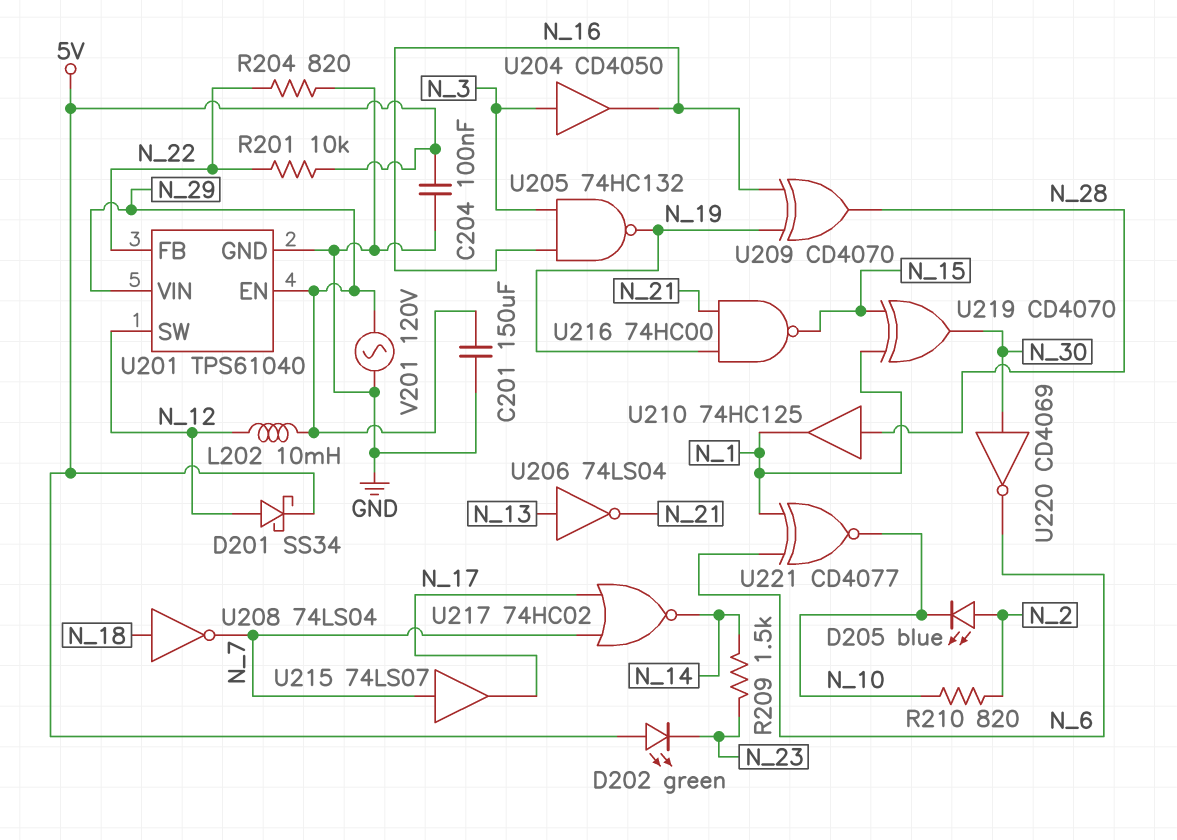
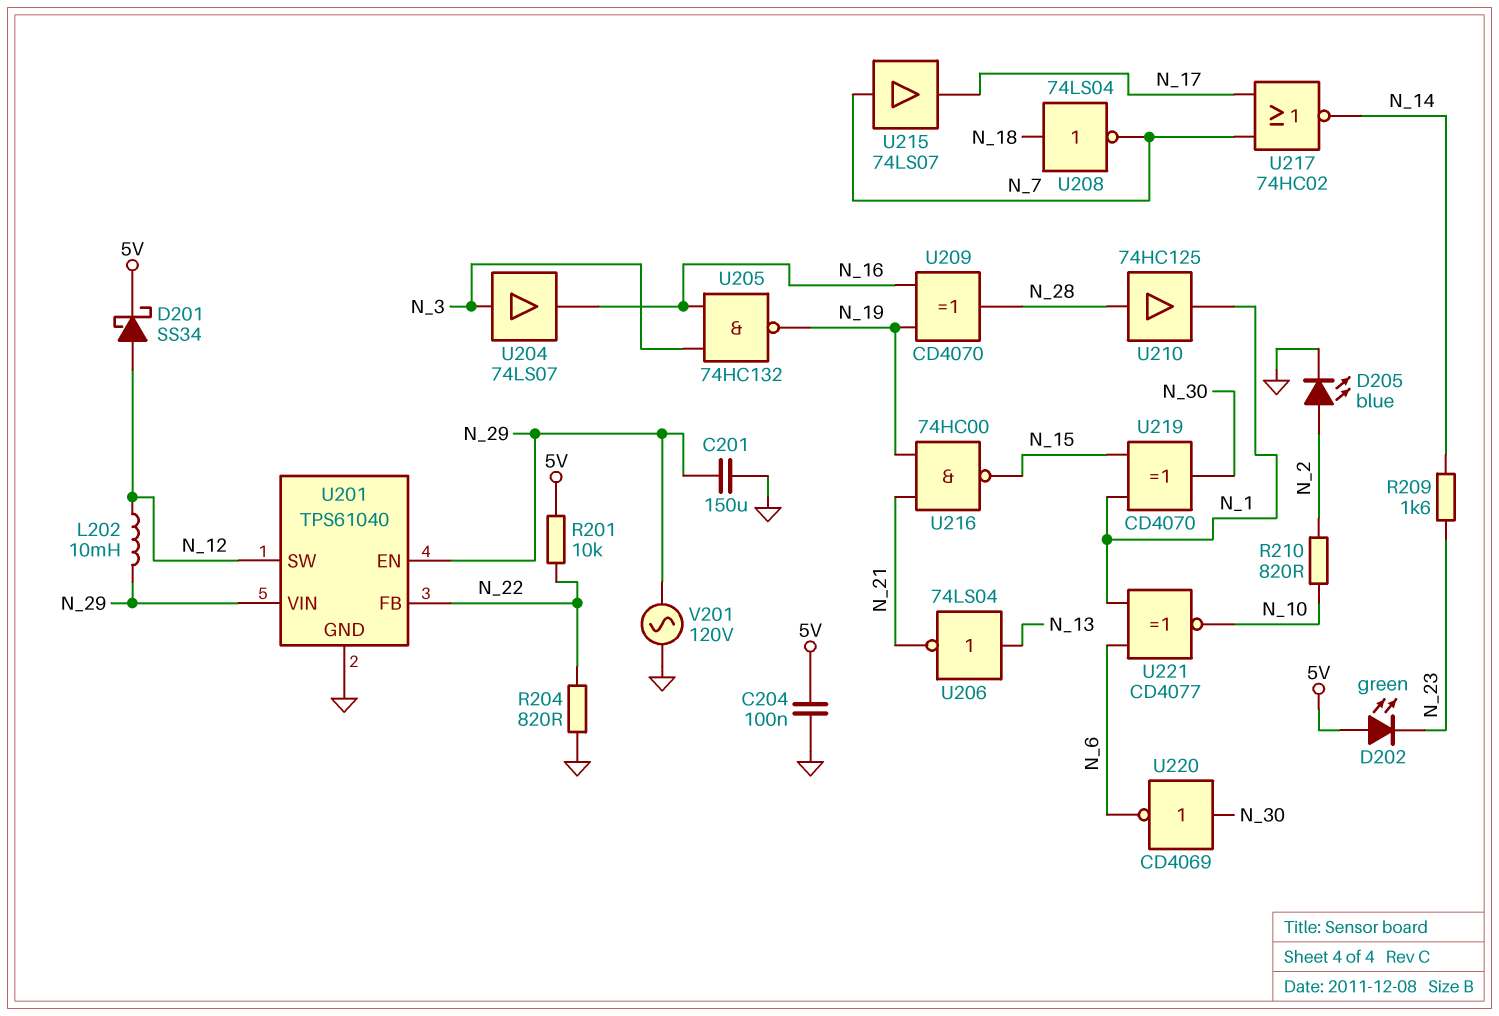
D205: LED blue (A N_2, K N_10) -> LED blue (A N_2, K GND)
R209: 1.5k (N_14, N_23) -> 1.6k (N_14, N_23)
U204: buffer CD4050 (in N_3, out N_16) -> buffer 74LS07 (in N_3, out N_16)

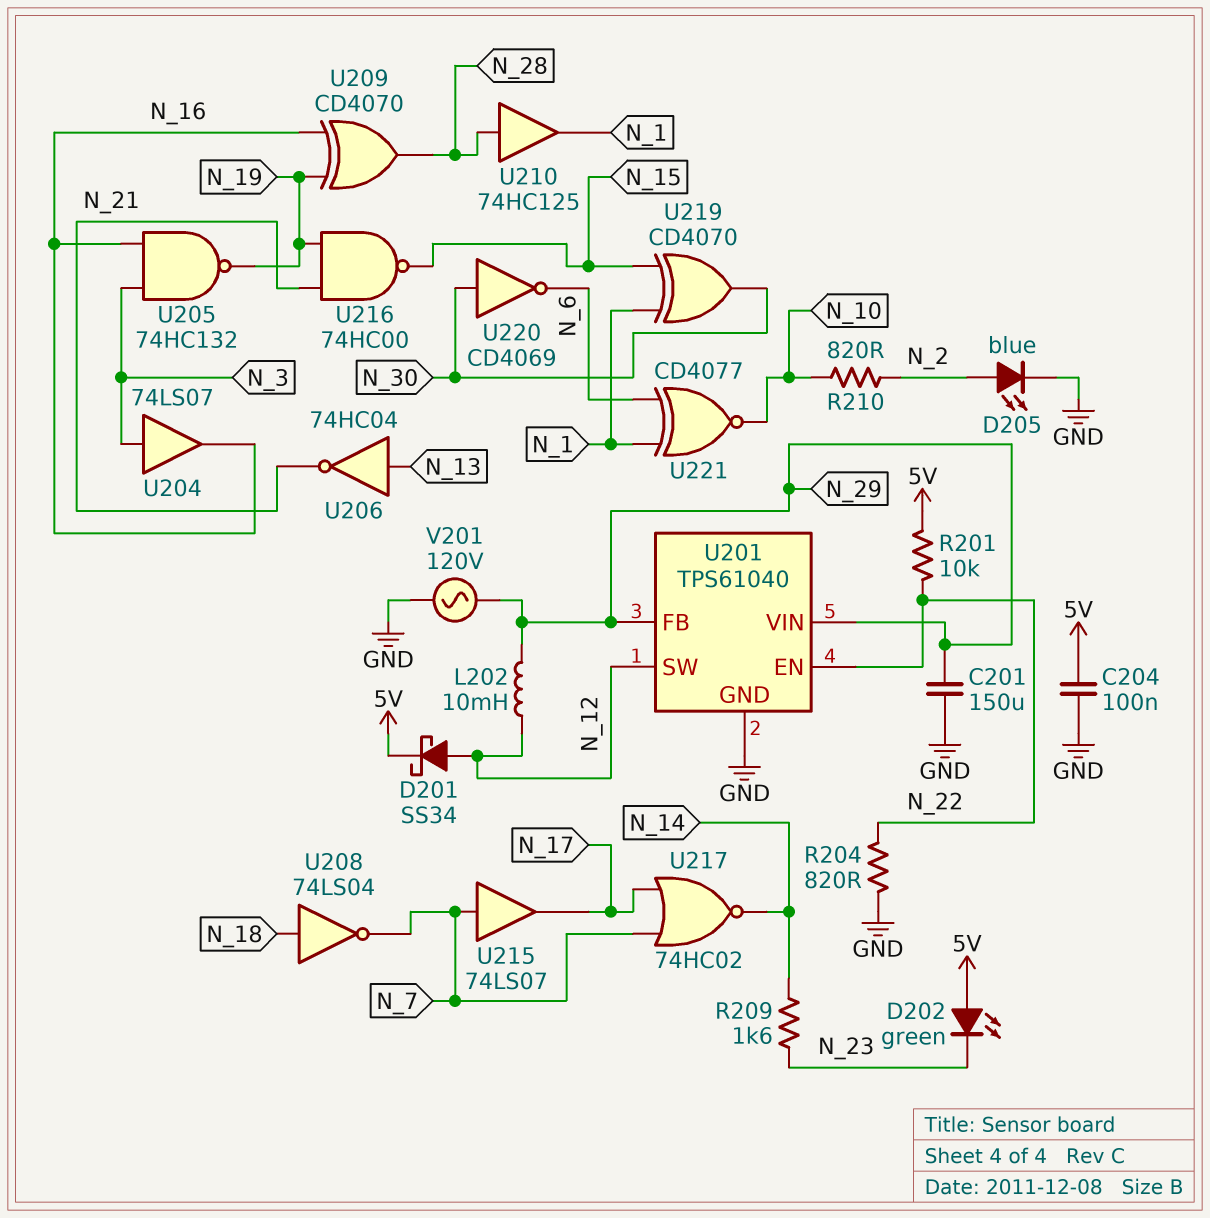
U201 pin EN: N_29 -> N_22
U201 pin FB: N_22 -> N_29
U206: NOT 74LS04 (in N_13, out N_21) -> NOT 74HC04 (in N_13, out N_21)

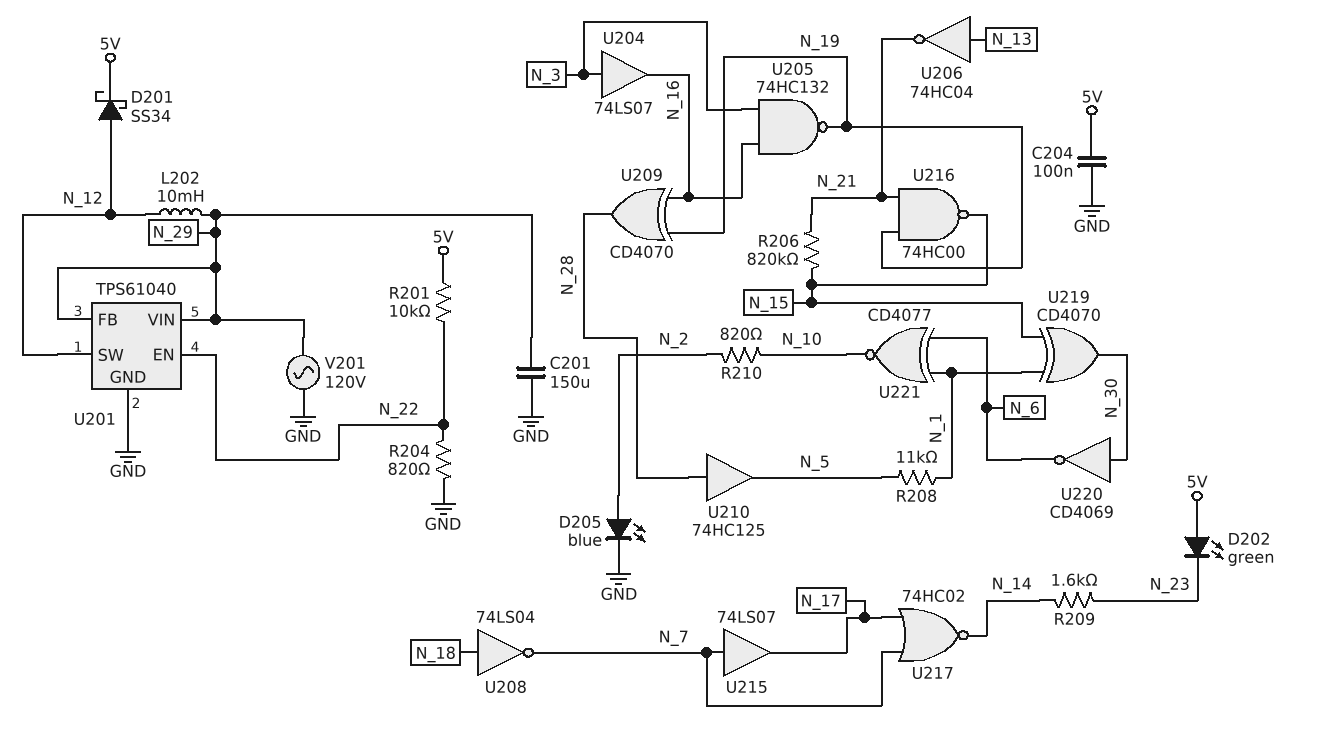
R206: none -> 820k (N_15, N_21)
R208: none -> 11k (N_1, N_5)
U210: buffer 74HC125 (in N_28, out N_1) -> buffer 74HC125 (in N_28, out N_5)

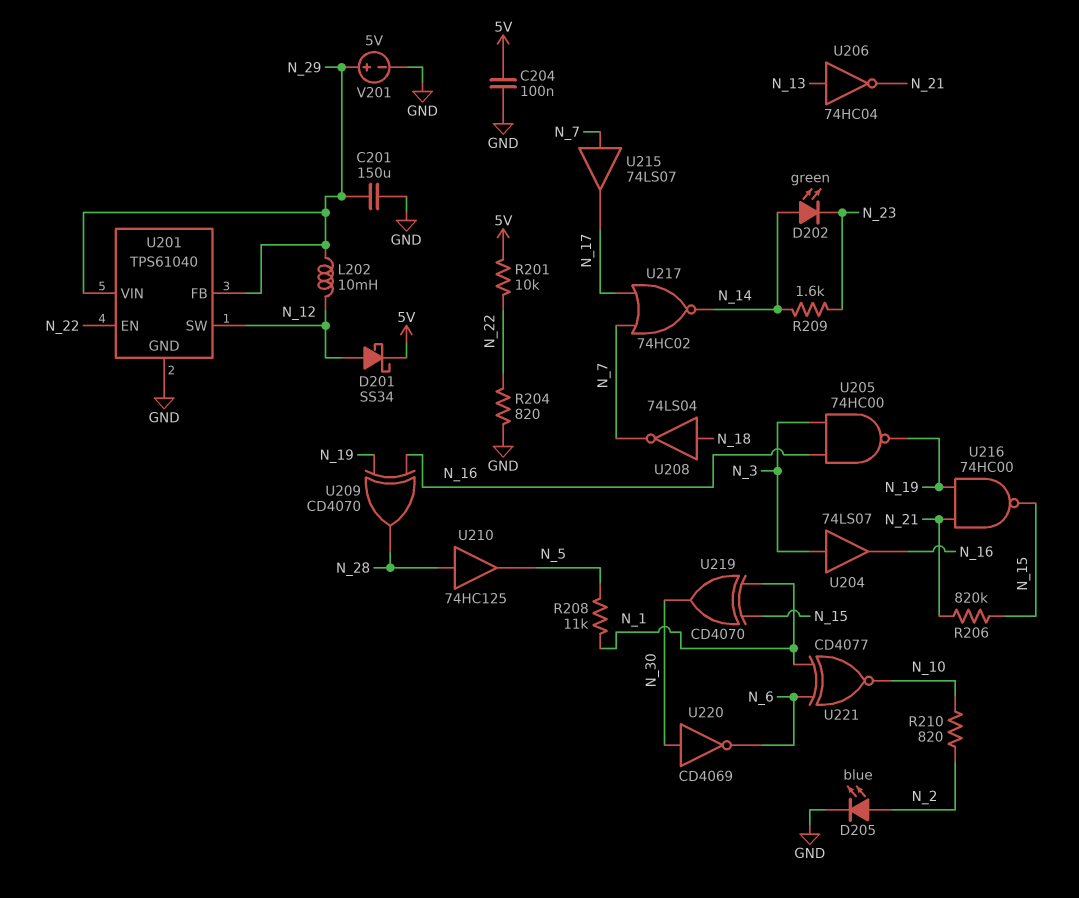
D202: LED green (A 5V, K N_23) -> LED green (A N_14, K N_23)
U205: NAND 74HC132 (in N_3, in N_16, out N_19) -> NAND 74HC00 (in N_3, in N_16, out N_19)
V201: AC 120V (GND, N_29) -> 5V (plus N_29, minus GND)

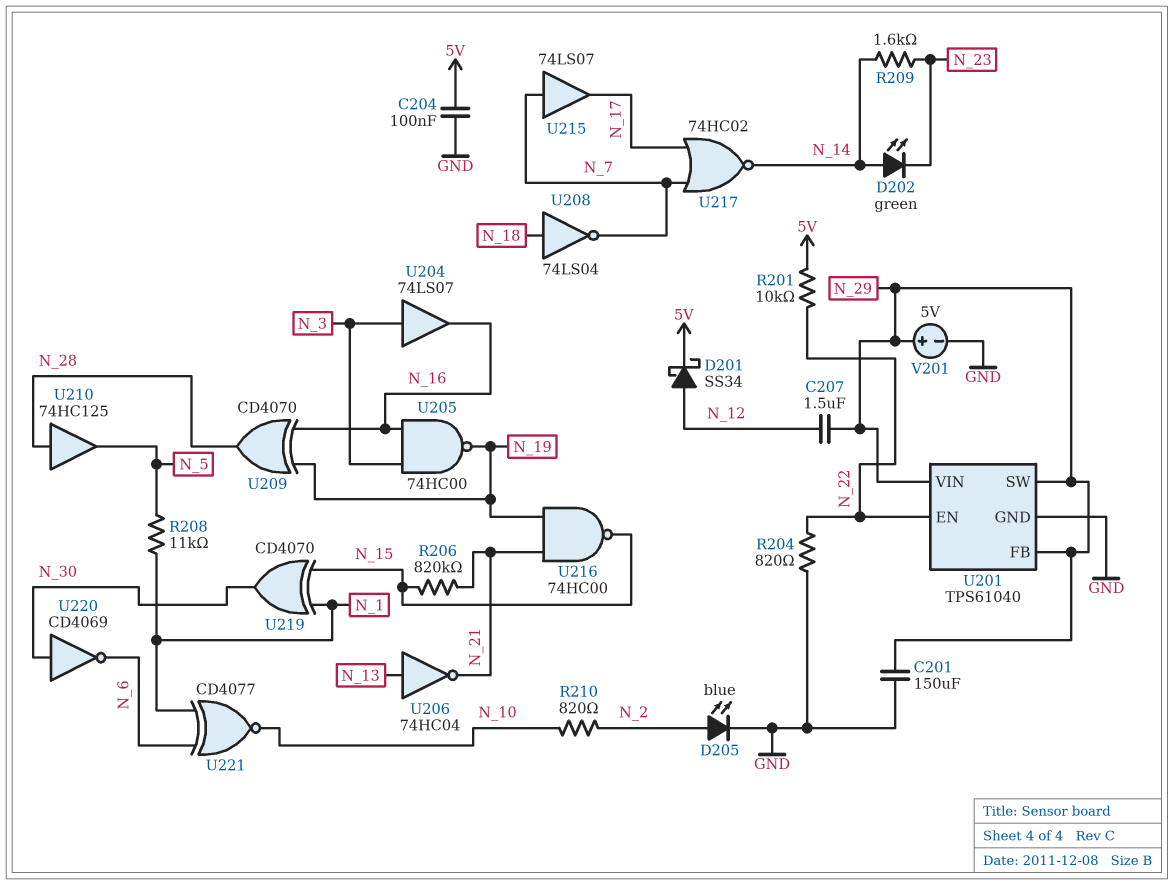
C207: none -> 1.5uF (N_12, N_29)
L202: 10mH (N_12, N_29) -> none
U201 pin SW: N_12 -> N_29

